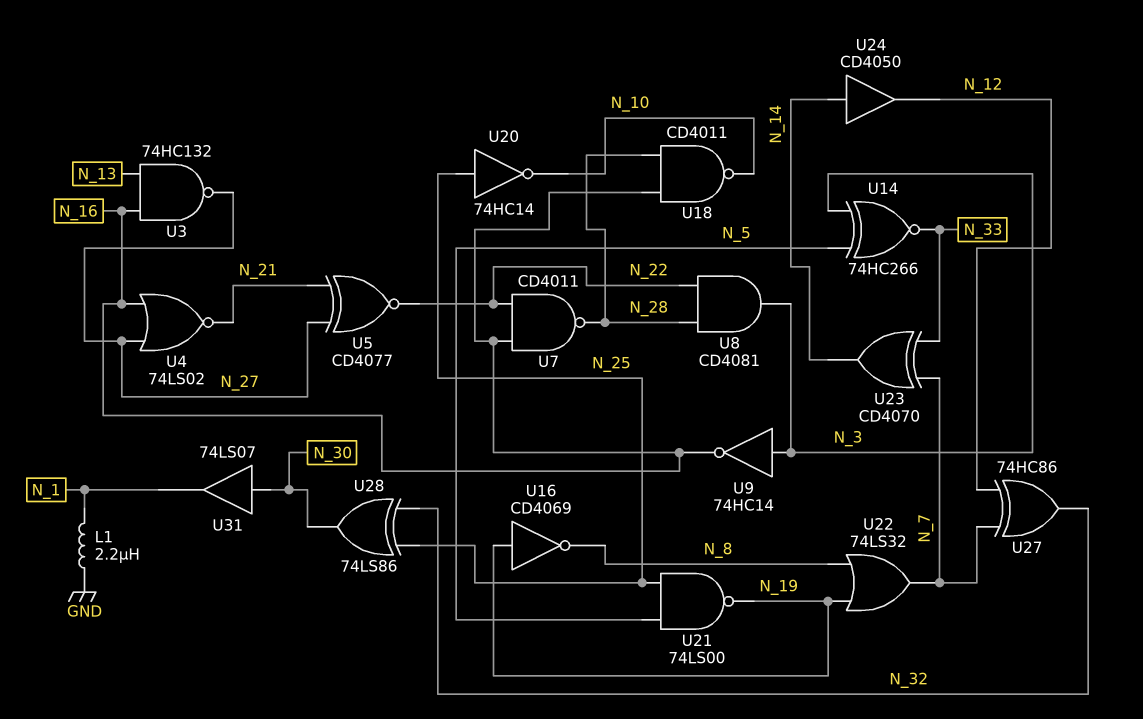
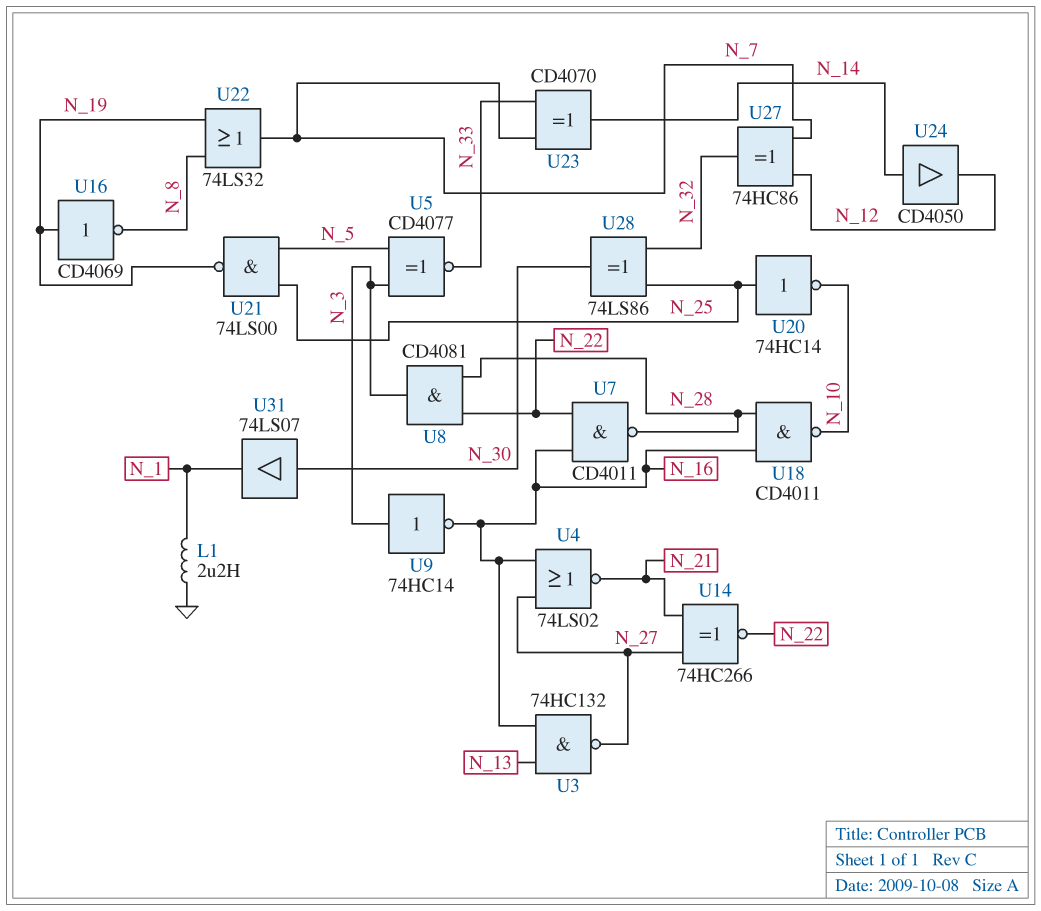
U5: XNOR CD4077 (in N_21, in N_27, out N_22) -> XNOR CD4077 (in N_3, in N_5, out N_33)
U14: XNOR 74HC266 (in N_3, in N_5, out N_33) -> XNOR 74HC266 (in N_21, in N_27, out N_22)

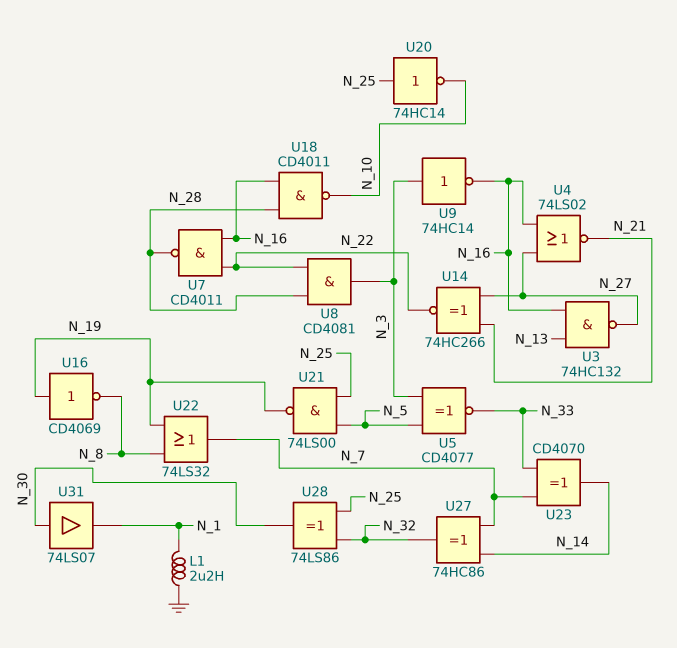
U24: buffer CD4050 (in N_14, out N_12) -> none
U27: XOR 74HC86 (in N_7, in N_12, out N_32) -> XOR 74HC86 (in N_7, in N_14, out N_32)

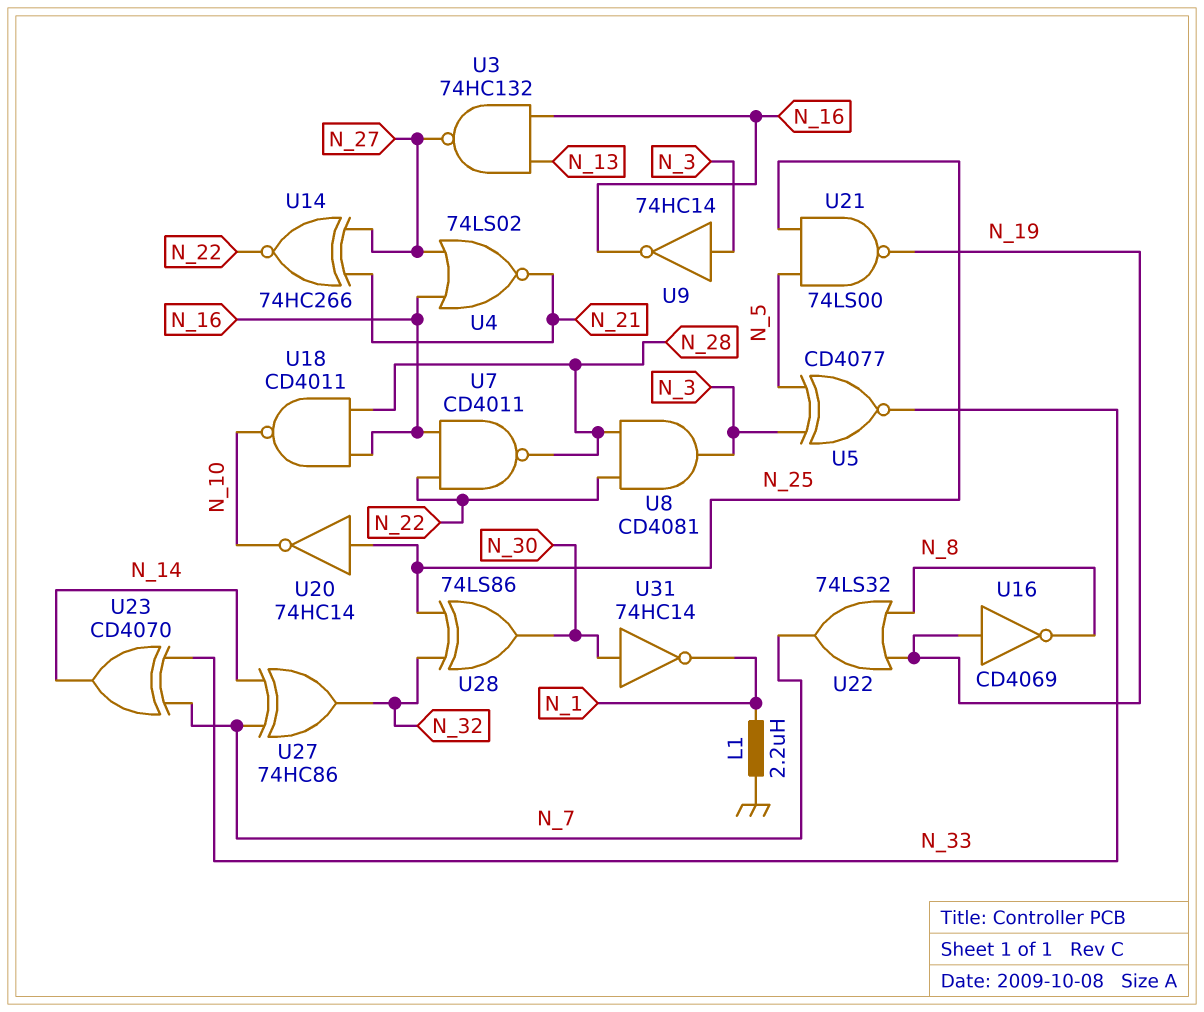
U31: buffer 74LS07 (in N_30, out N_1) -> NOT 74HC14 (in N_30, out N_1)

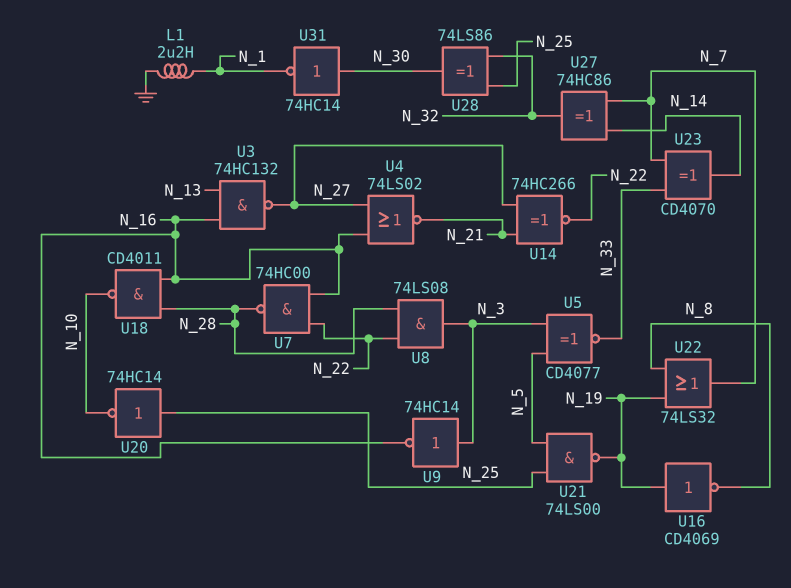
U7: NAND CD4011 (in N_16, in N_22, out N_28) -> NAND 74HC00 (in N_16, in N_22, out N_28)
U8: AND CD4081 (in N_22, in N_28, out N_3) -> AND 74LS08 (in N_22, in N_28, out N_3)

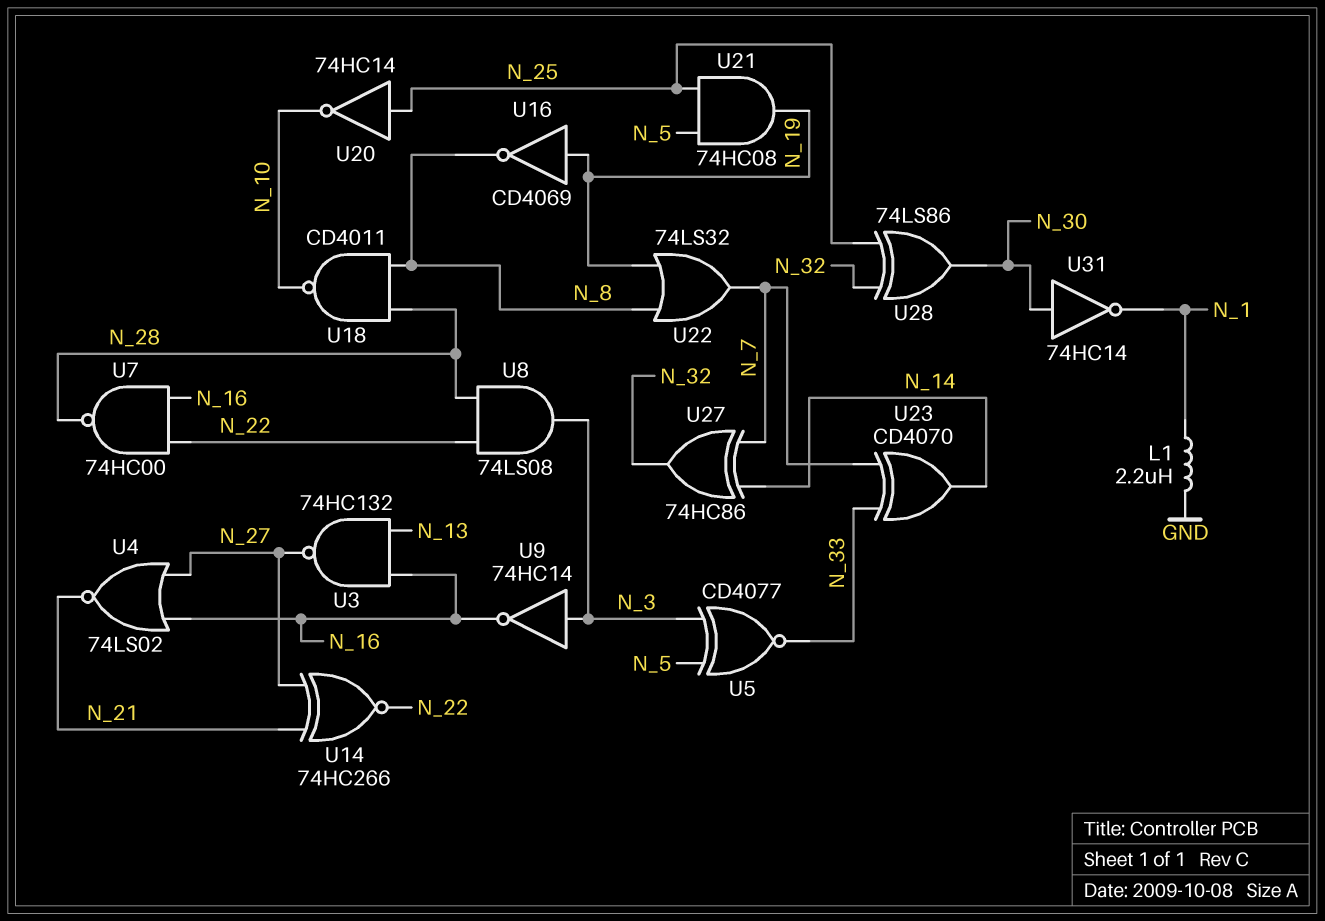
U18: NAND CD4011 (in N_16, in N_28, out N_10) -> NAND CD4011 (in N_8, in N_28, out N_10)
U21: NAND 74LS00 (in N_5, in N_25, out N_19) -> AND 74HC08 (in N_5, in N_25, out N_19)

